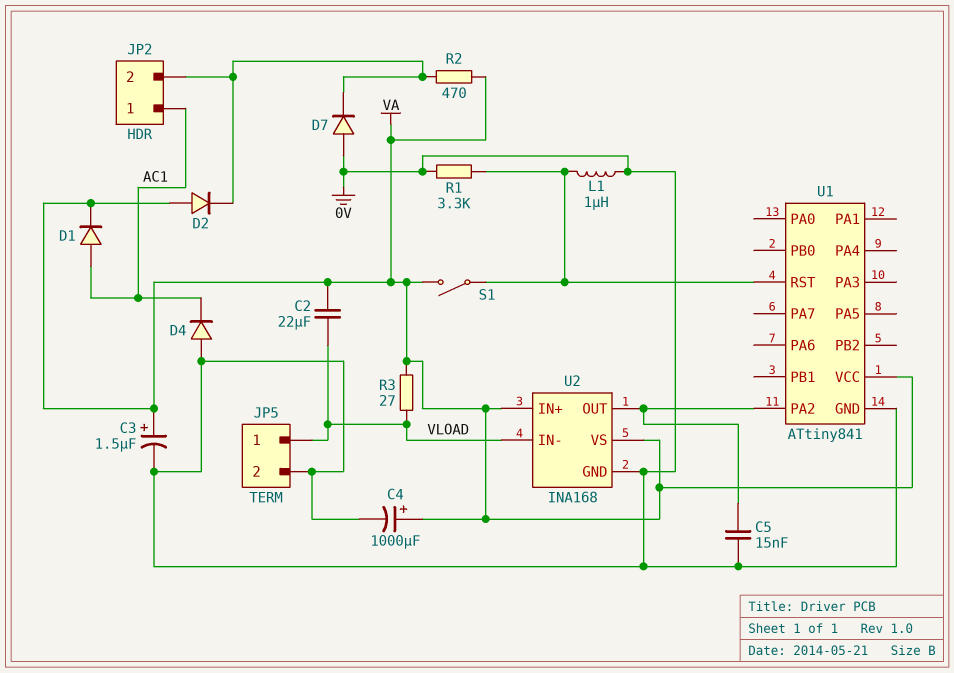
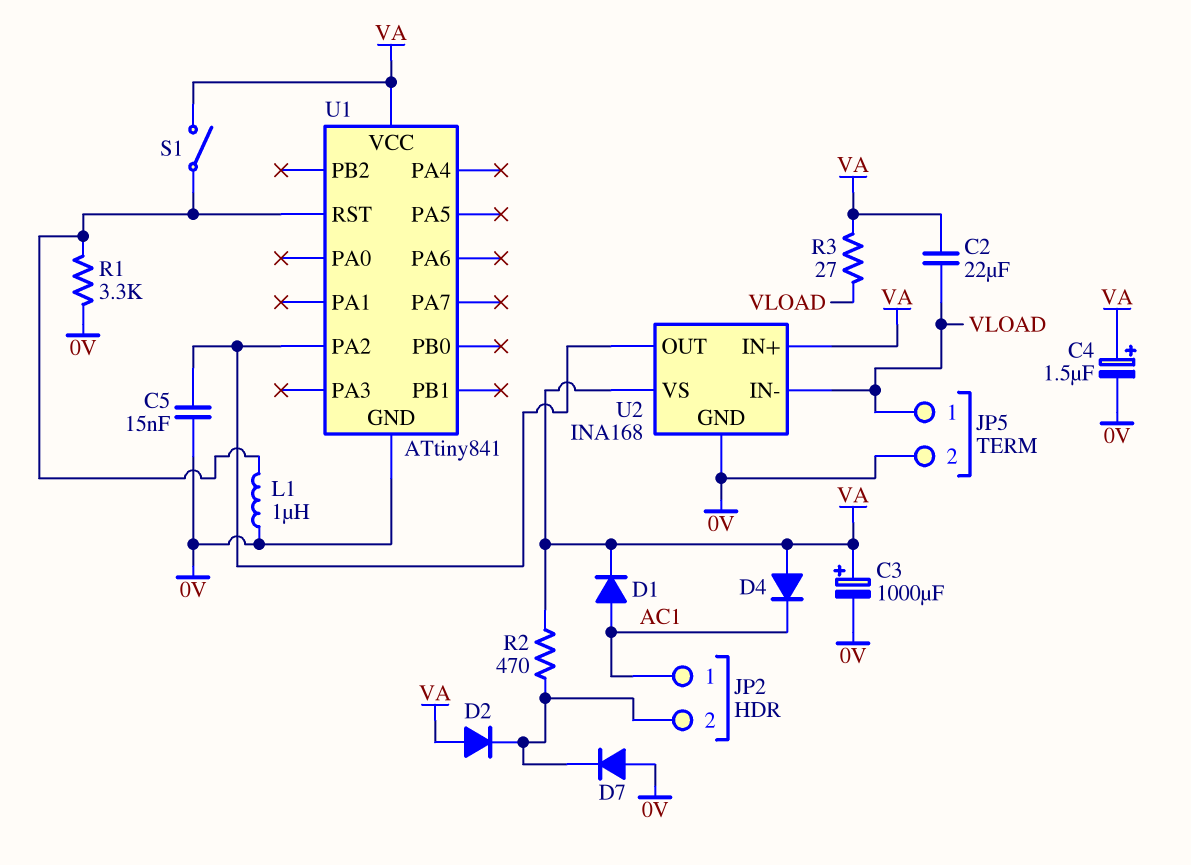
C3: 1.5uF (plus VA, minus 0V) -> 1000uF (plus VA, minus 0V)
C4: 1000uF (plus VA, minus 0V) -> 1.5uF (plus VA, minus 0V)
D4: diode (A 0V, K AC1) -> diode (A VA, K AC1)

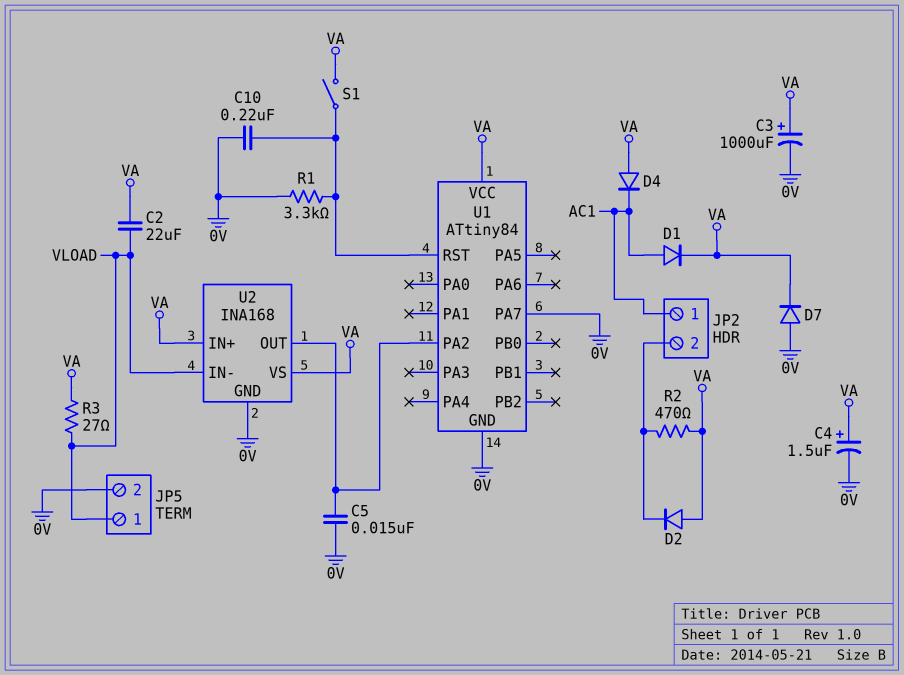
C10: none -> 220nF (0V, U1/RST)
D7: diode (A 0V, K JP2/2) -> diode (A 0V, K VA)
L1: 1uH (0V, U1/RST) -> none
U1: ATtiny841 -> ATtiny84
U1 pin PA7: none -> 0V

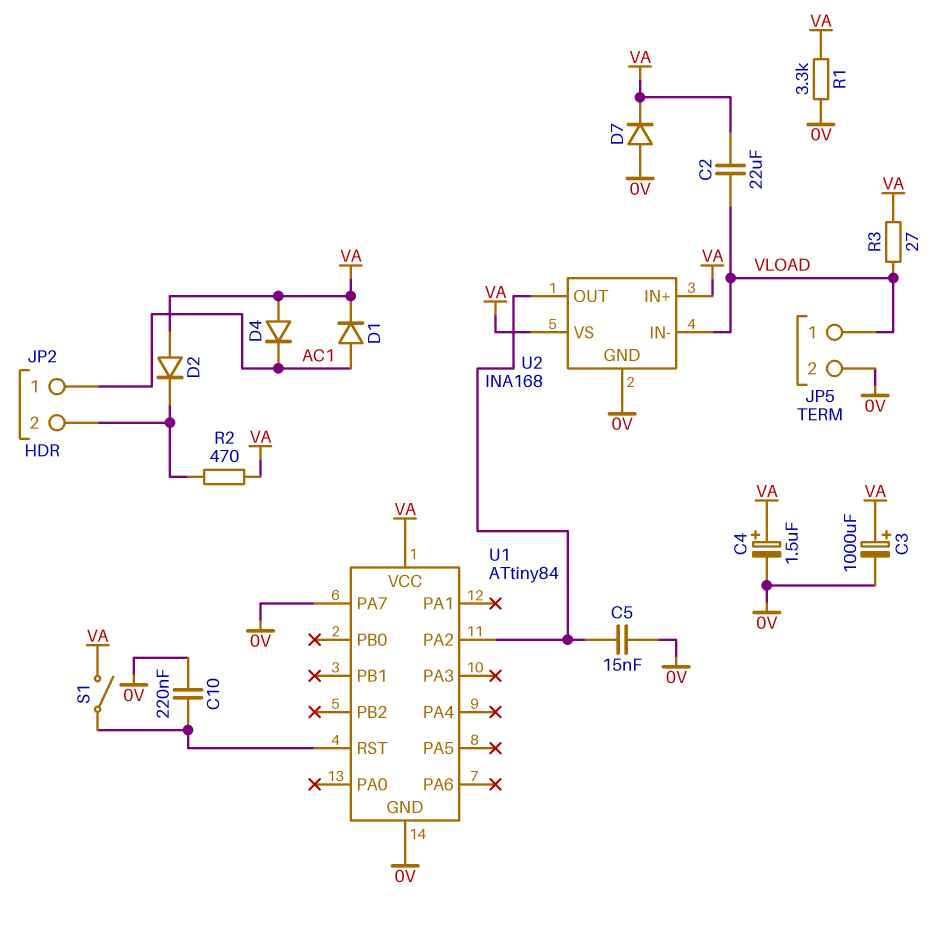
R1: 3.3k (0V, U1/RST) -> 3.3k (0V, VA)

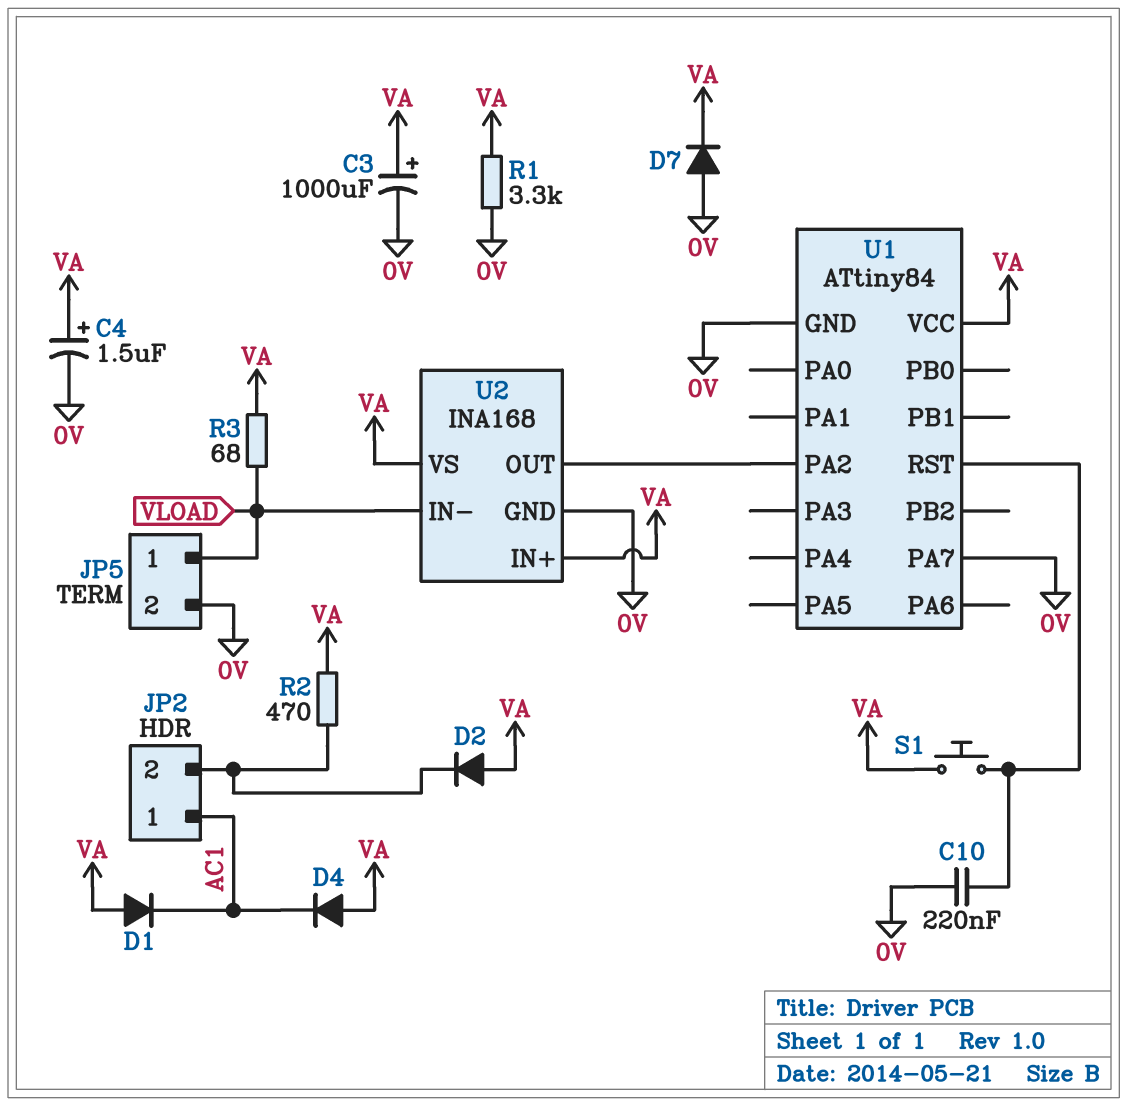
C2: 22uF (VA, VLOAD) -> none
C5: 15nF (0V, U1/PA2) -> none
D1: diode (A AC1, K VA) -> diode (A VA, K AC1)
R3: 27 (VA, VLOAD) -> 68 (VA, VLOAD)
S1: switch (U1/RST, VA) -> button (U1/RST, VA)

